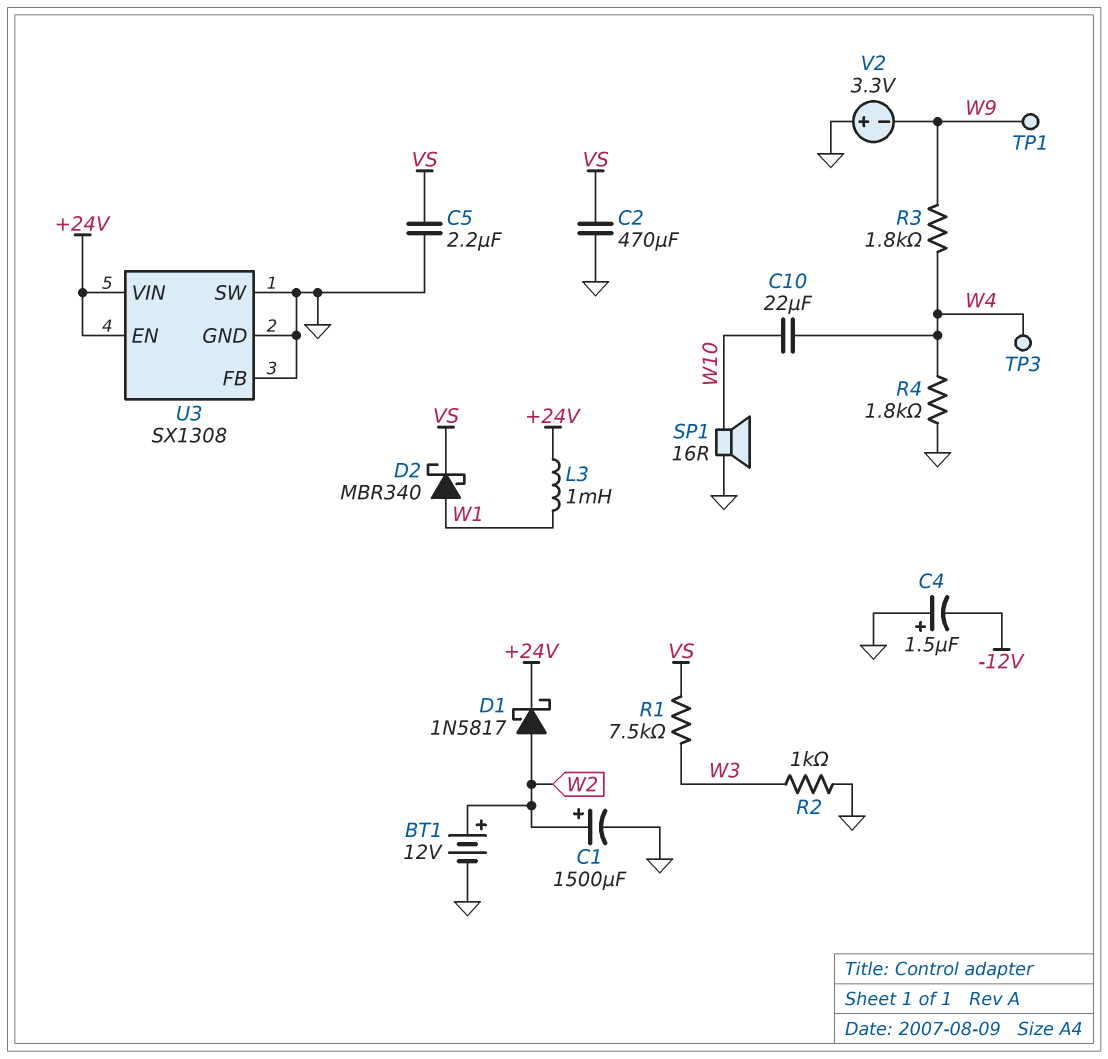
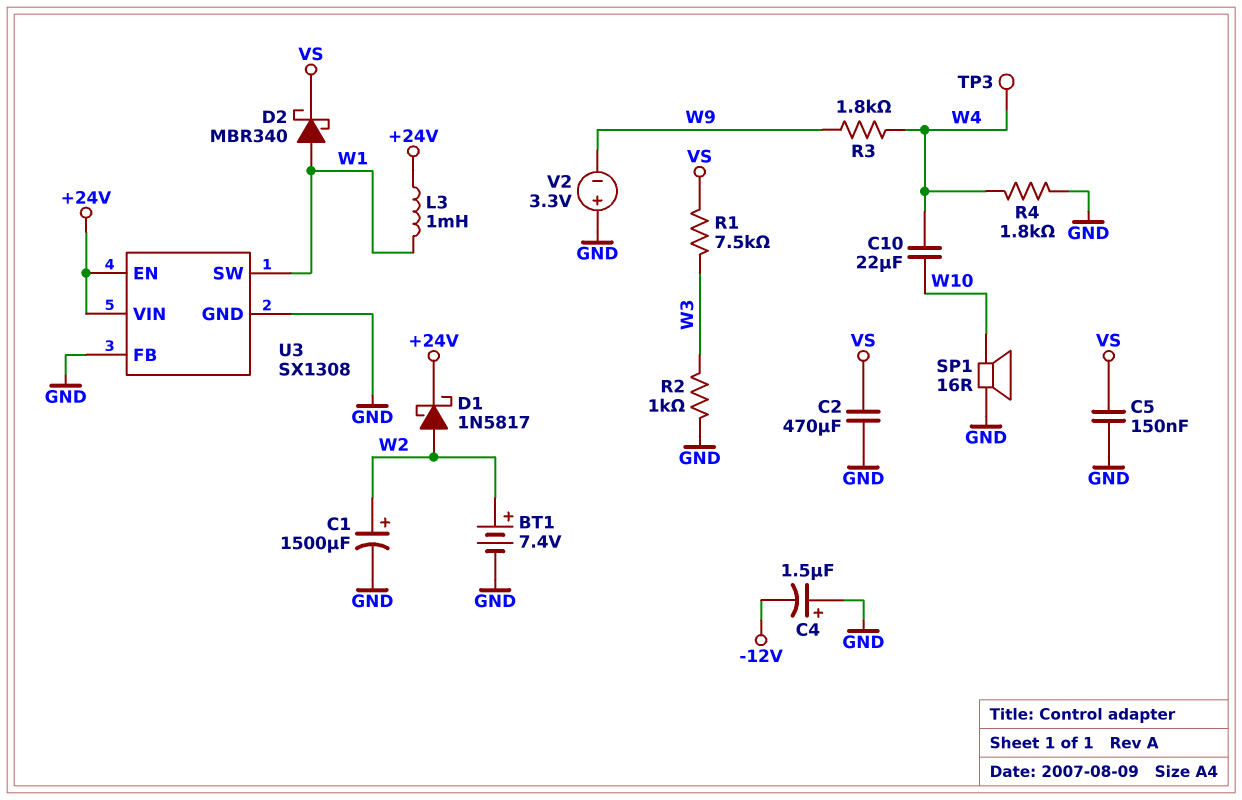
BT1: 12V (plus W2, minus GND) -> 7.4V (plus W2, minus GND)
C5: 2.2uF (GND, VS) -> 150nF (GND, VS)
TP1: test point (W9) -> none
U3 pin SW: GND -> W1

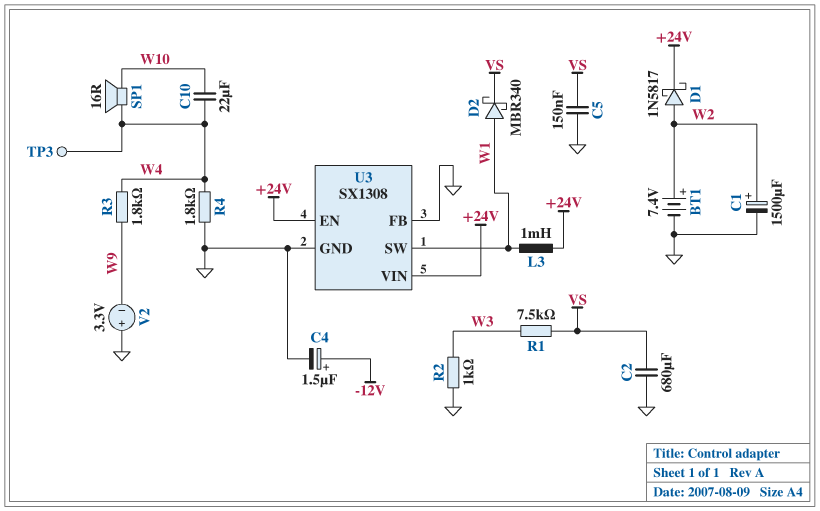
C2: 470uF (GND, VS) -> 680uF (GND, VS)
C4: 1.5uF (plus GND, minus -12V) -> 1.5uF (plus -12V, minus GND)
SP1: speaker 16R (GND, W10) -> speaker 16R (W4, W10)

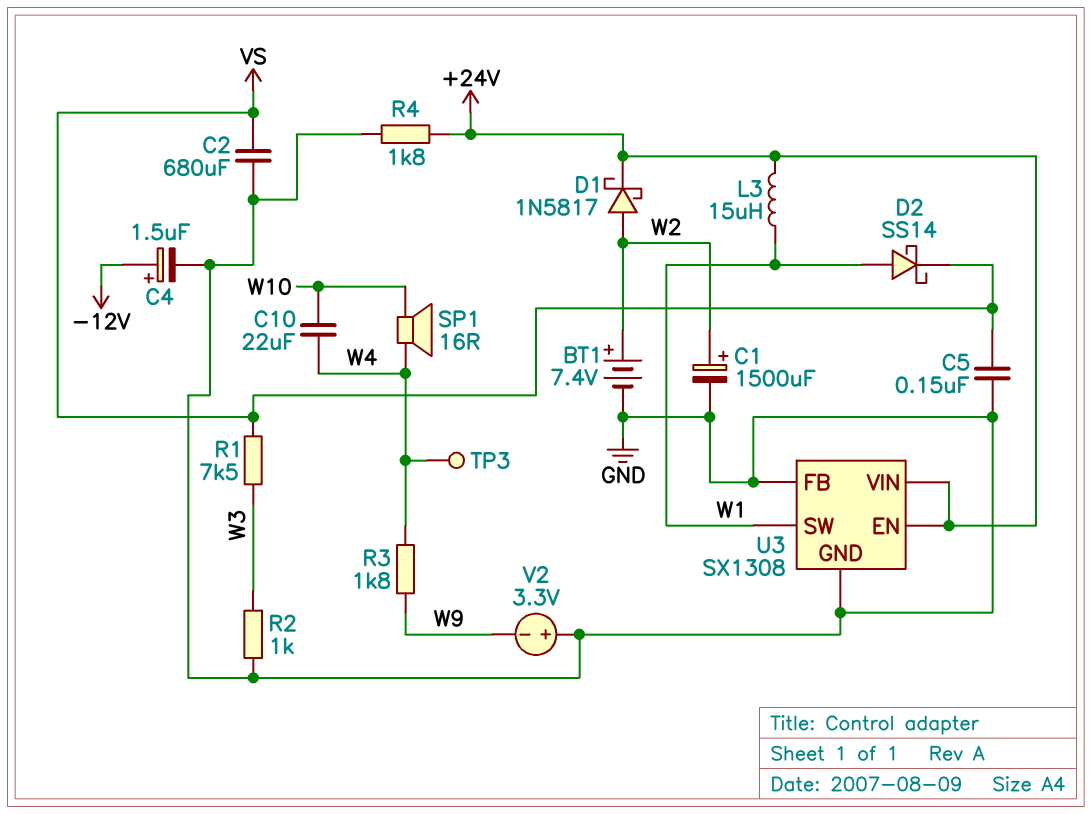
D2: schottky MBR340 (A W1, K VS) -> schottky SS14 (A W1, K VS)
L3: 1mH (+24V, W1) -> 15uH (+24V, W1)
R4: 1.8k (GND, W4) -> 1.8k (+24V, GND)

